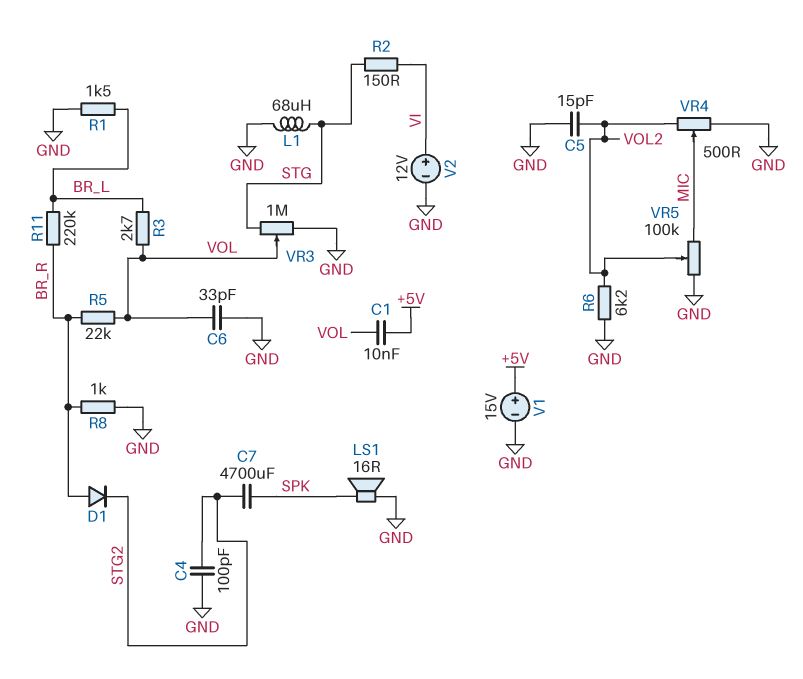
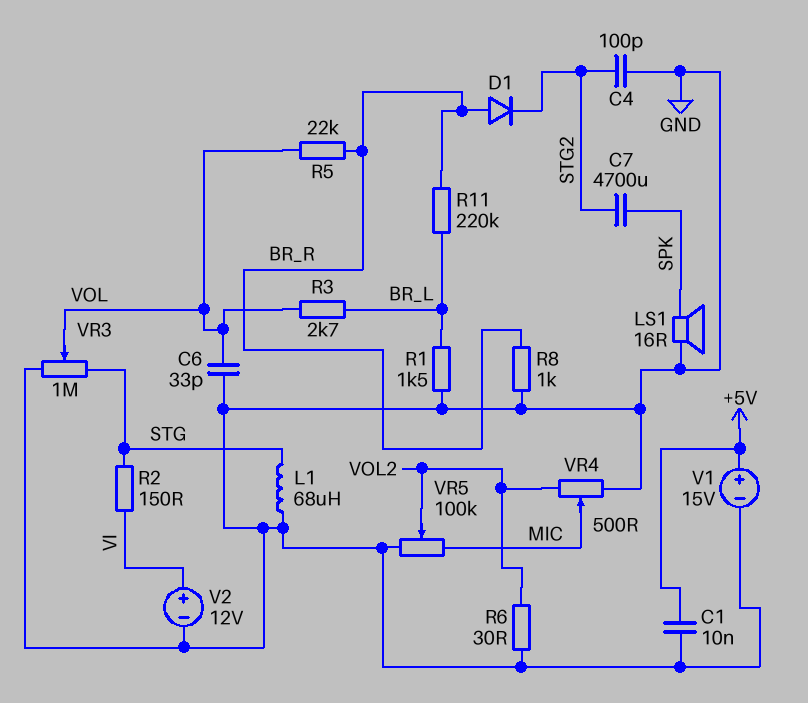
C1: 10nF (+5V, VOL) -> 10nF (+5V, GND)
C5: 15pF (GND, VOL2) -> none
R6: 6.2k (GND, VOL2) -> 30 (GND, VOL2)

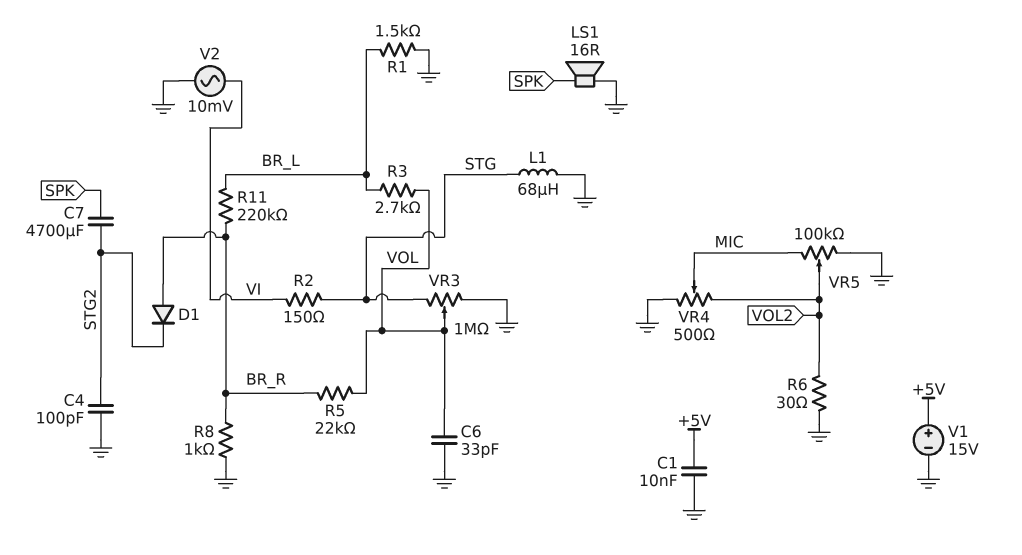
V2: 12V (plus VI, minus GND) -> AC 10mV (GND, VI)

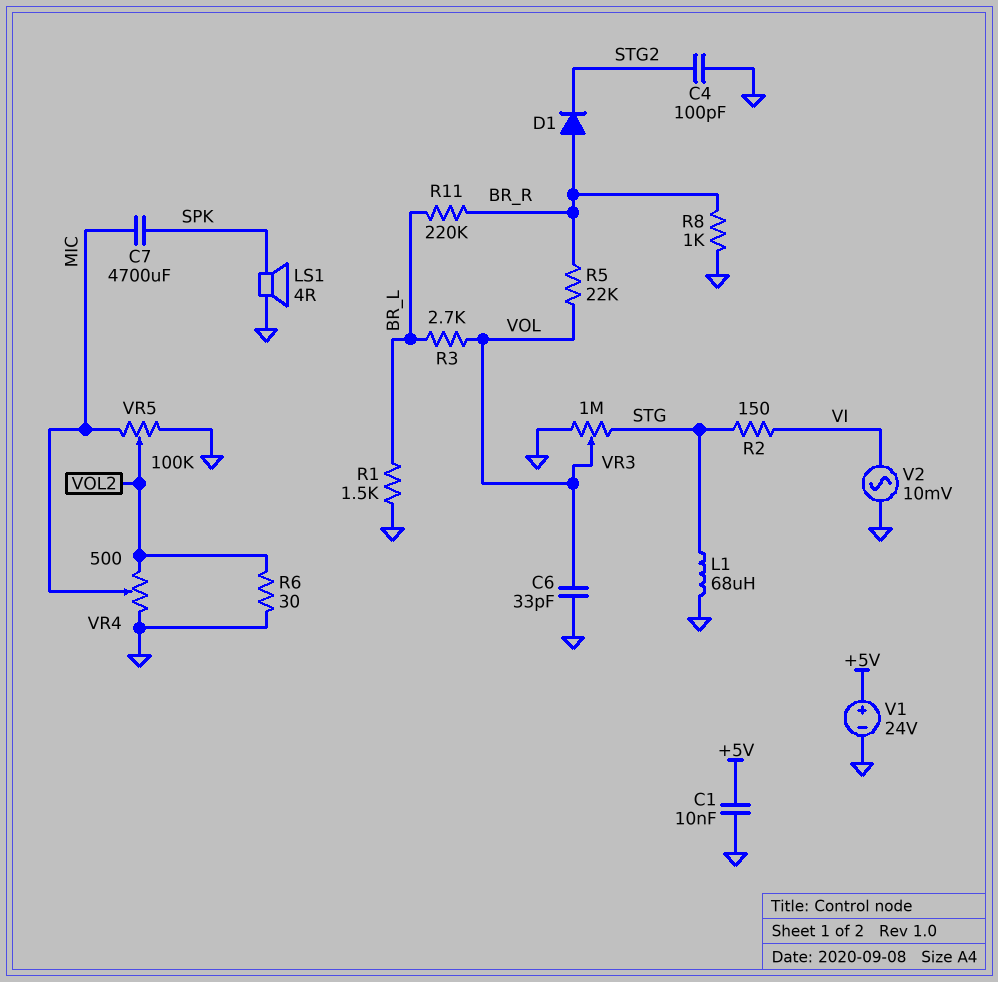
C7: 4700uF (SPK, STG2) -> 4700uF (MIC, SPK)
LS1: speaker 16R (GND, SPK) -> speaker 4R (GND, SPK)
V1: 15V (plus +5V, minus GND) -> 24V (plus +5V, minus GND)

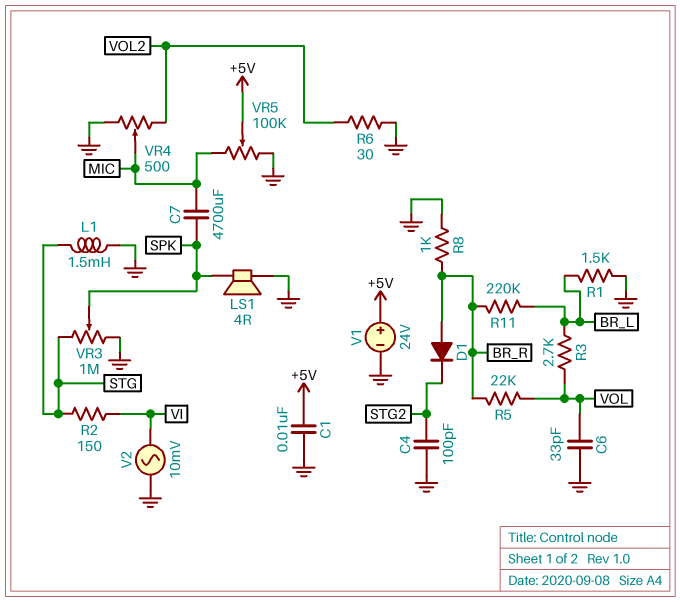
L1: 68uH (GND, STG) -> 1.5mH (GND, STG)
VR3: 1M (GND, STG, wiper VOL) -> 1M (GND, STG, wiper SPK)
VR5: 100k (GND, MIC, wiper VOL2) -> 100k (GND, MIC, wiper +5V)

